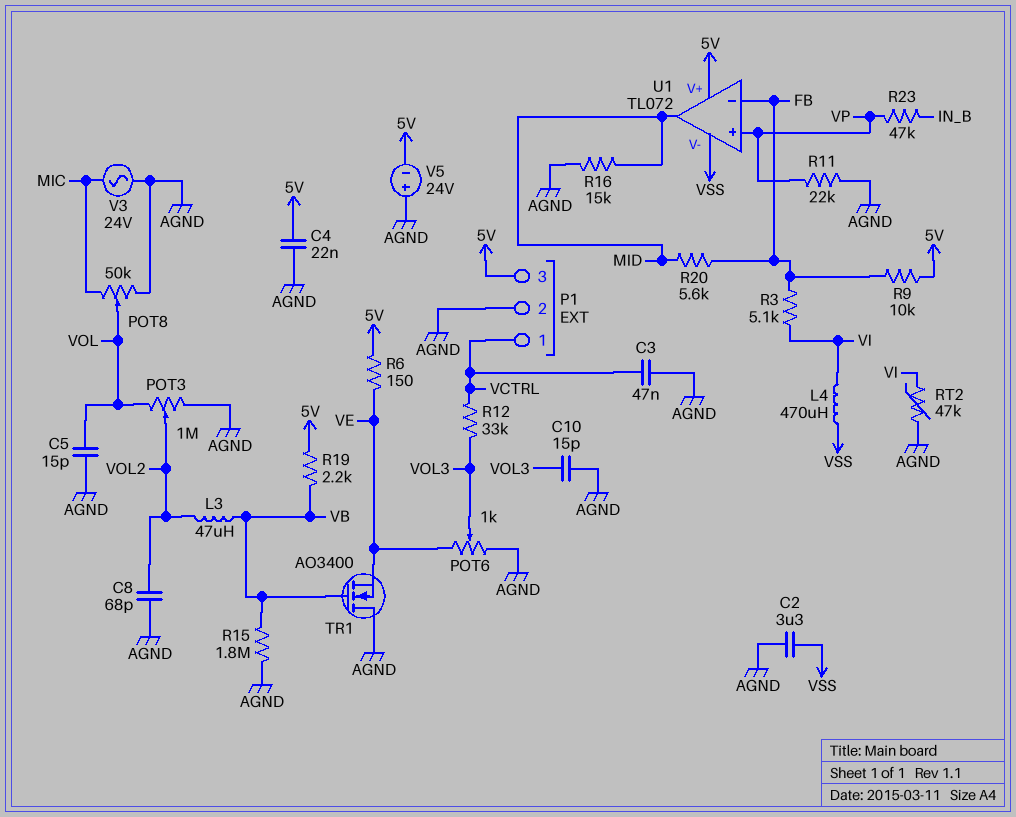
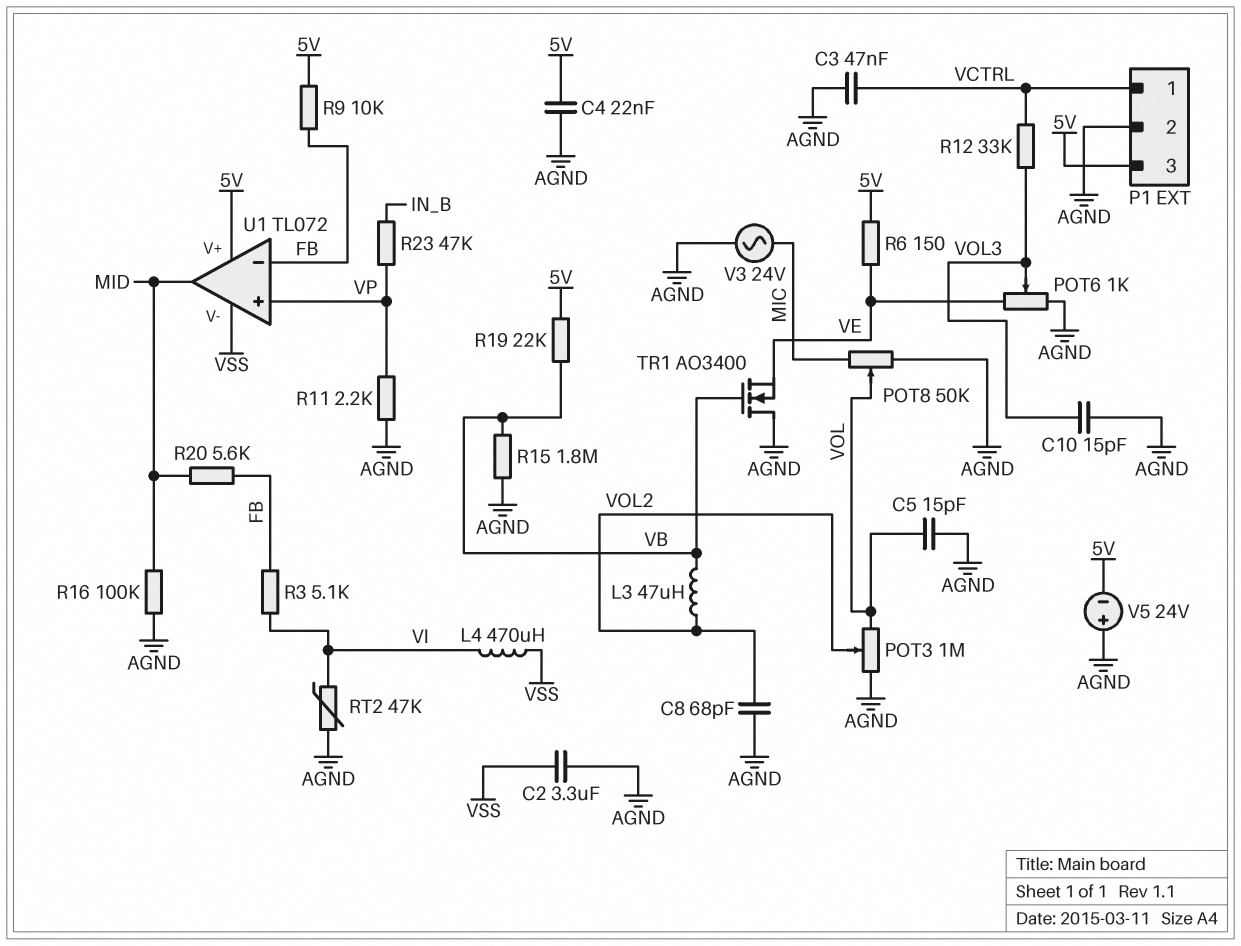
R11: 22k (AGND, VP) -> 2.2k (AGND, VP)
R16: 15k (AGND, MID) -> 100k (AGND, MID)
R19: 2.2k (5V, VB) -> 22k (5V, VB)

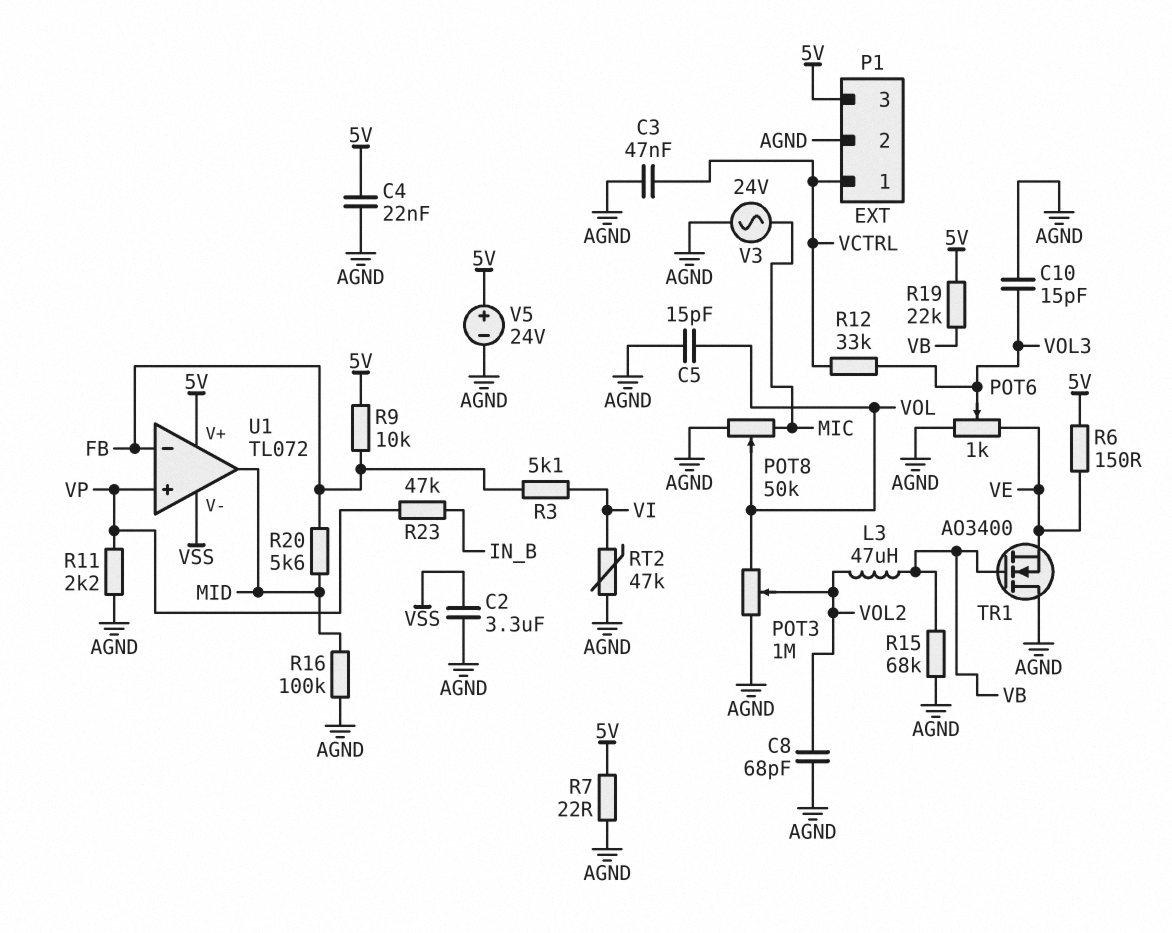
L4: 470uH (VI, VSS) -> none
R7: none -> 22 (5V, AGND)
R15: 1.8M (AGND, VB) -> 68k (AGND, VB)
V5: 24V (plus AGND, minus 5V) -> 24V (plus 5V, minus AGND)

